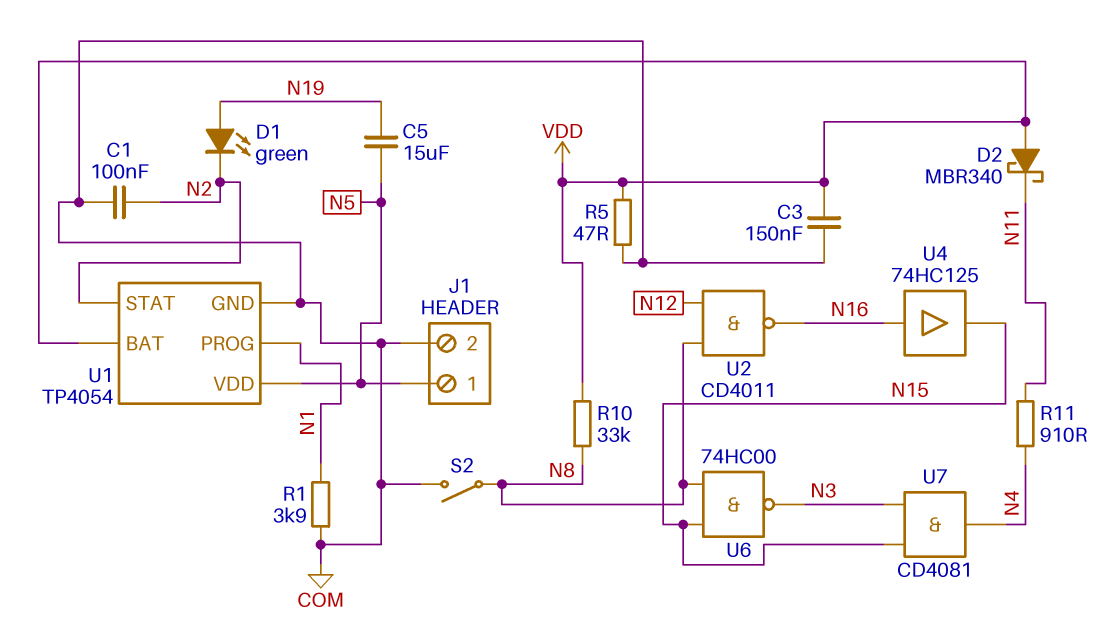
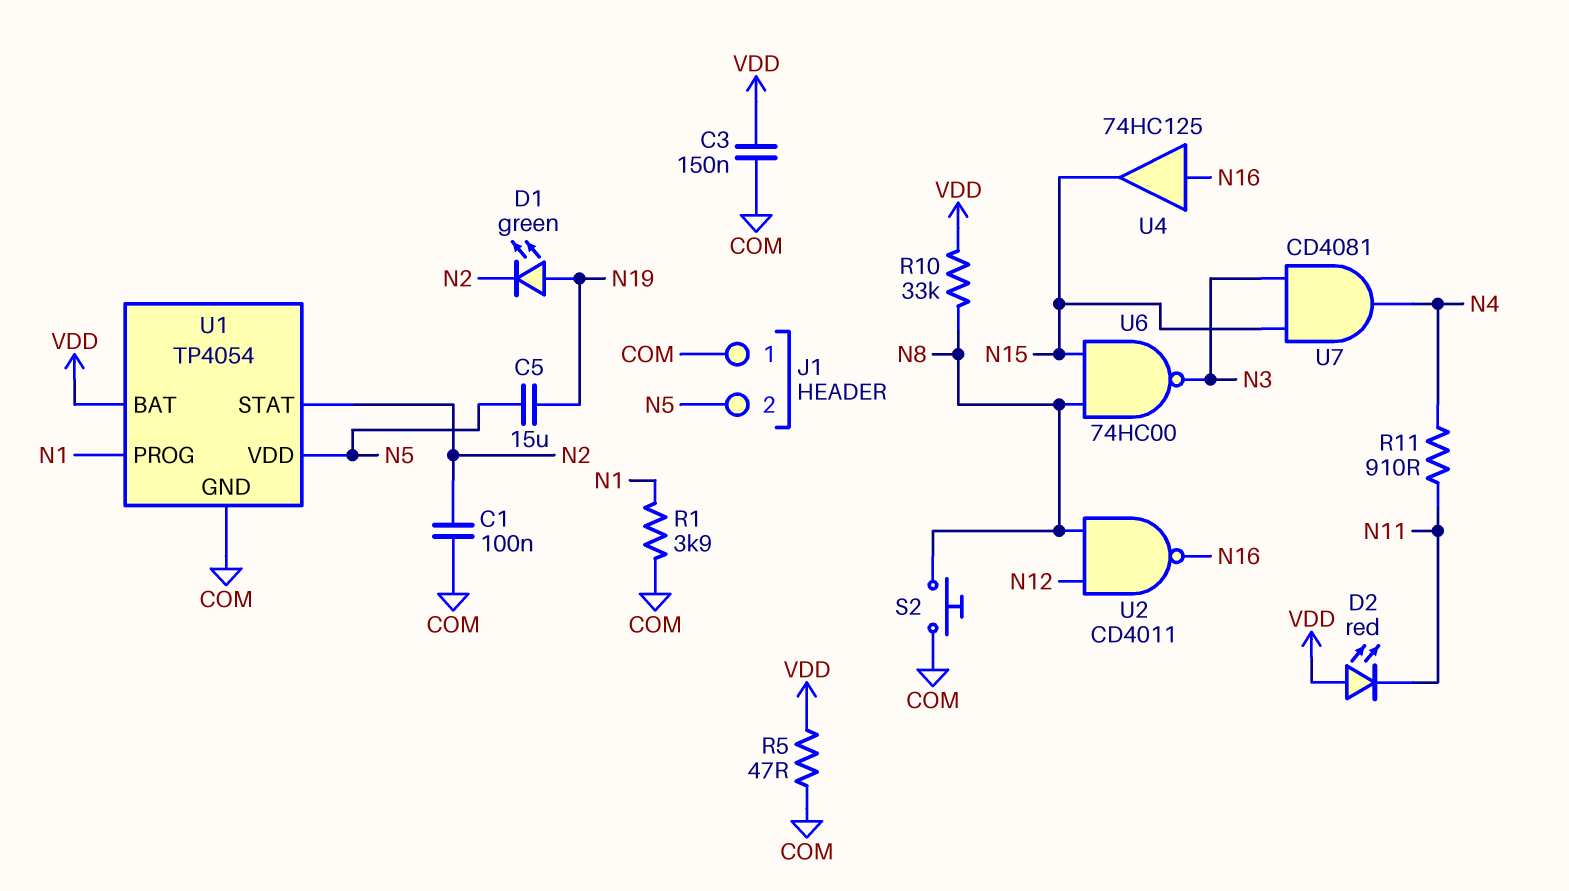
D2: schottky MBR340 (A VDD, K N11) -> LED red (A VDD, K N11)
J1 pin 1: N5 -> COM
J1 pin 2: COM -> N5
S2: switch (COM, N8) -> button (COM, N8)

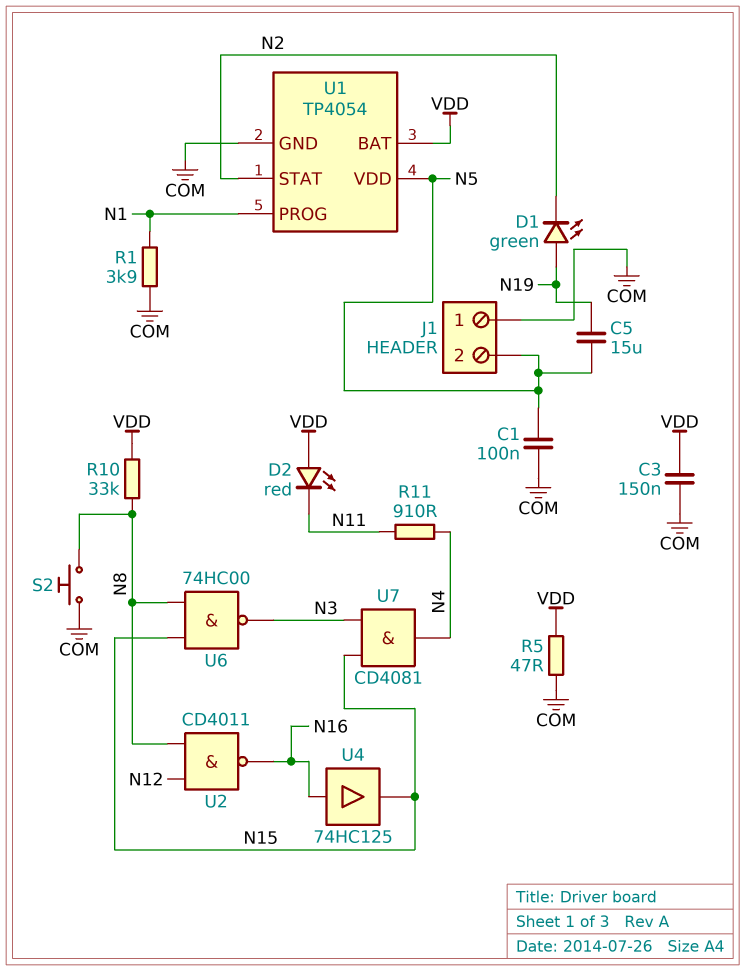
C1: 100nF (COM, N2) -> 100nF (COM, N5)

